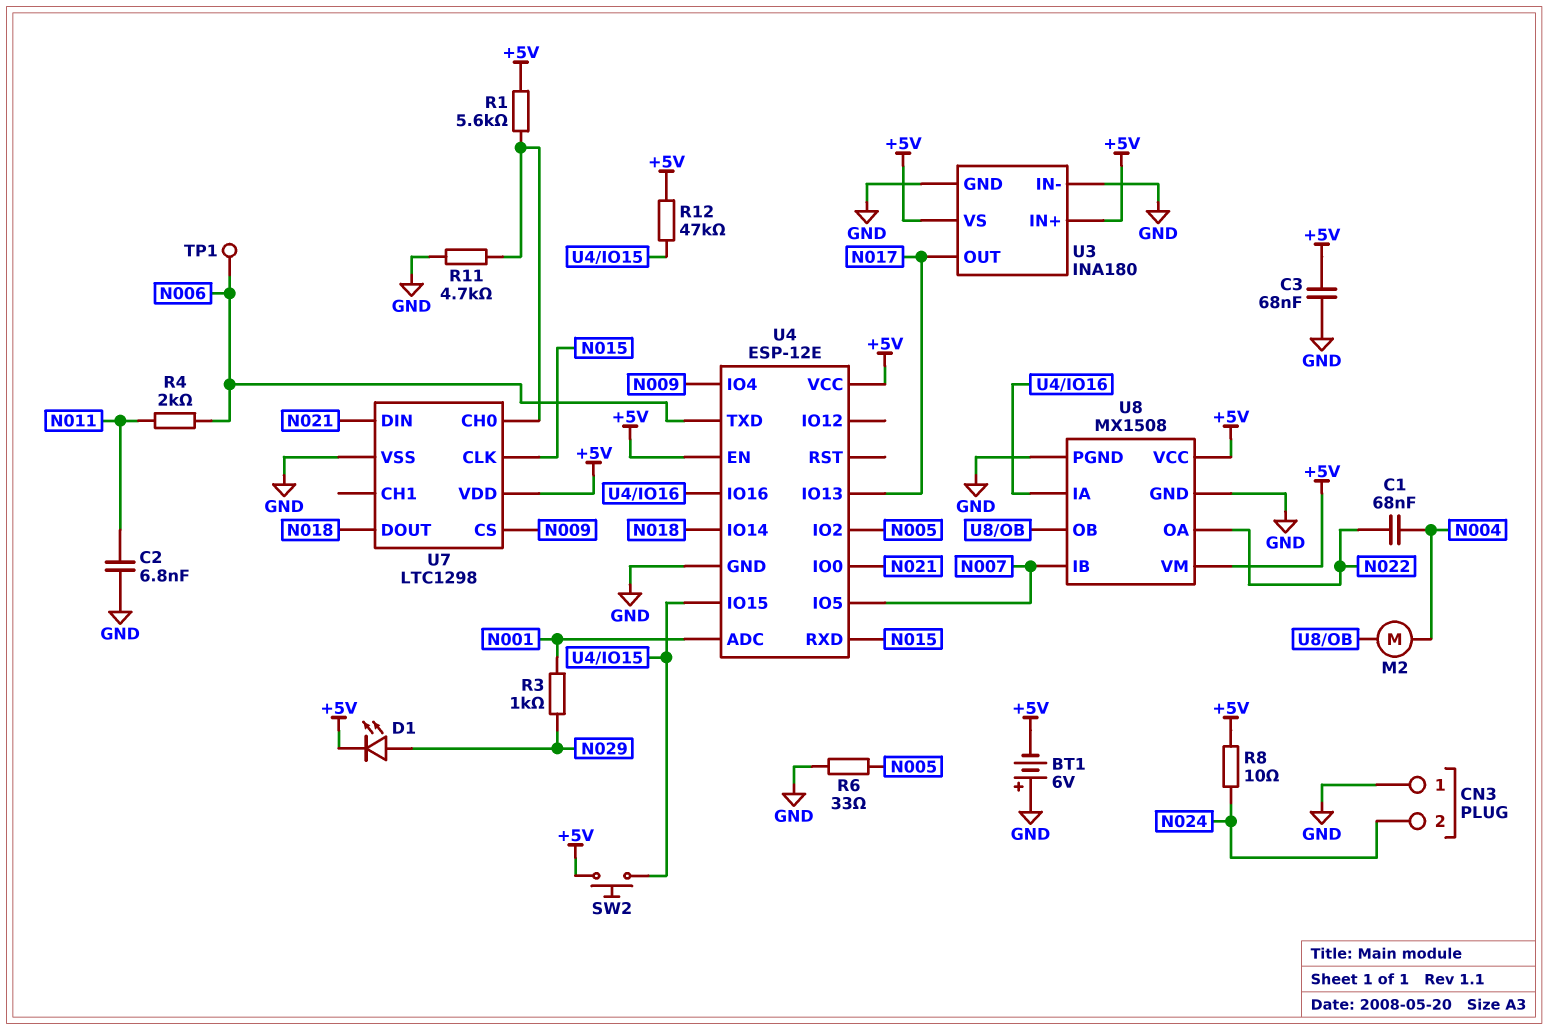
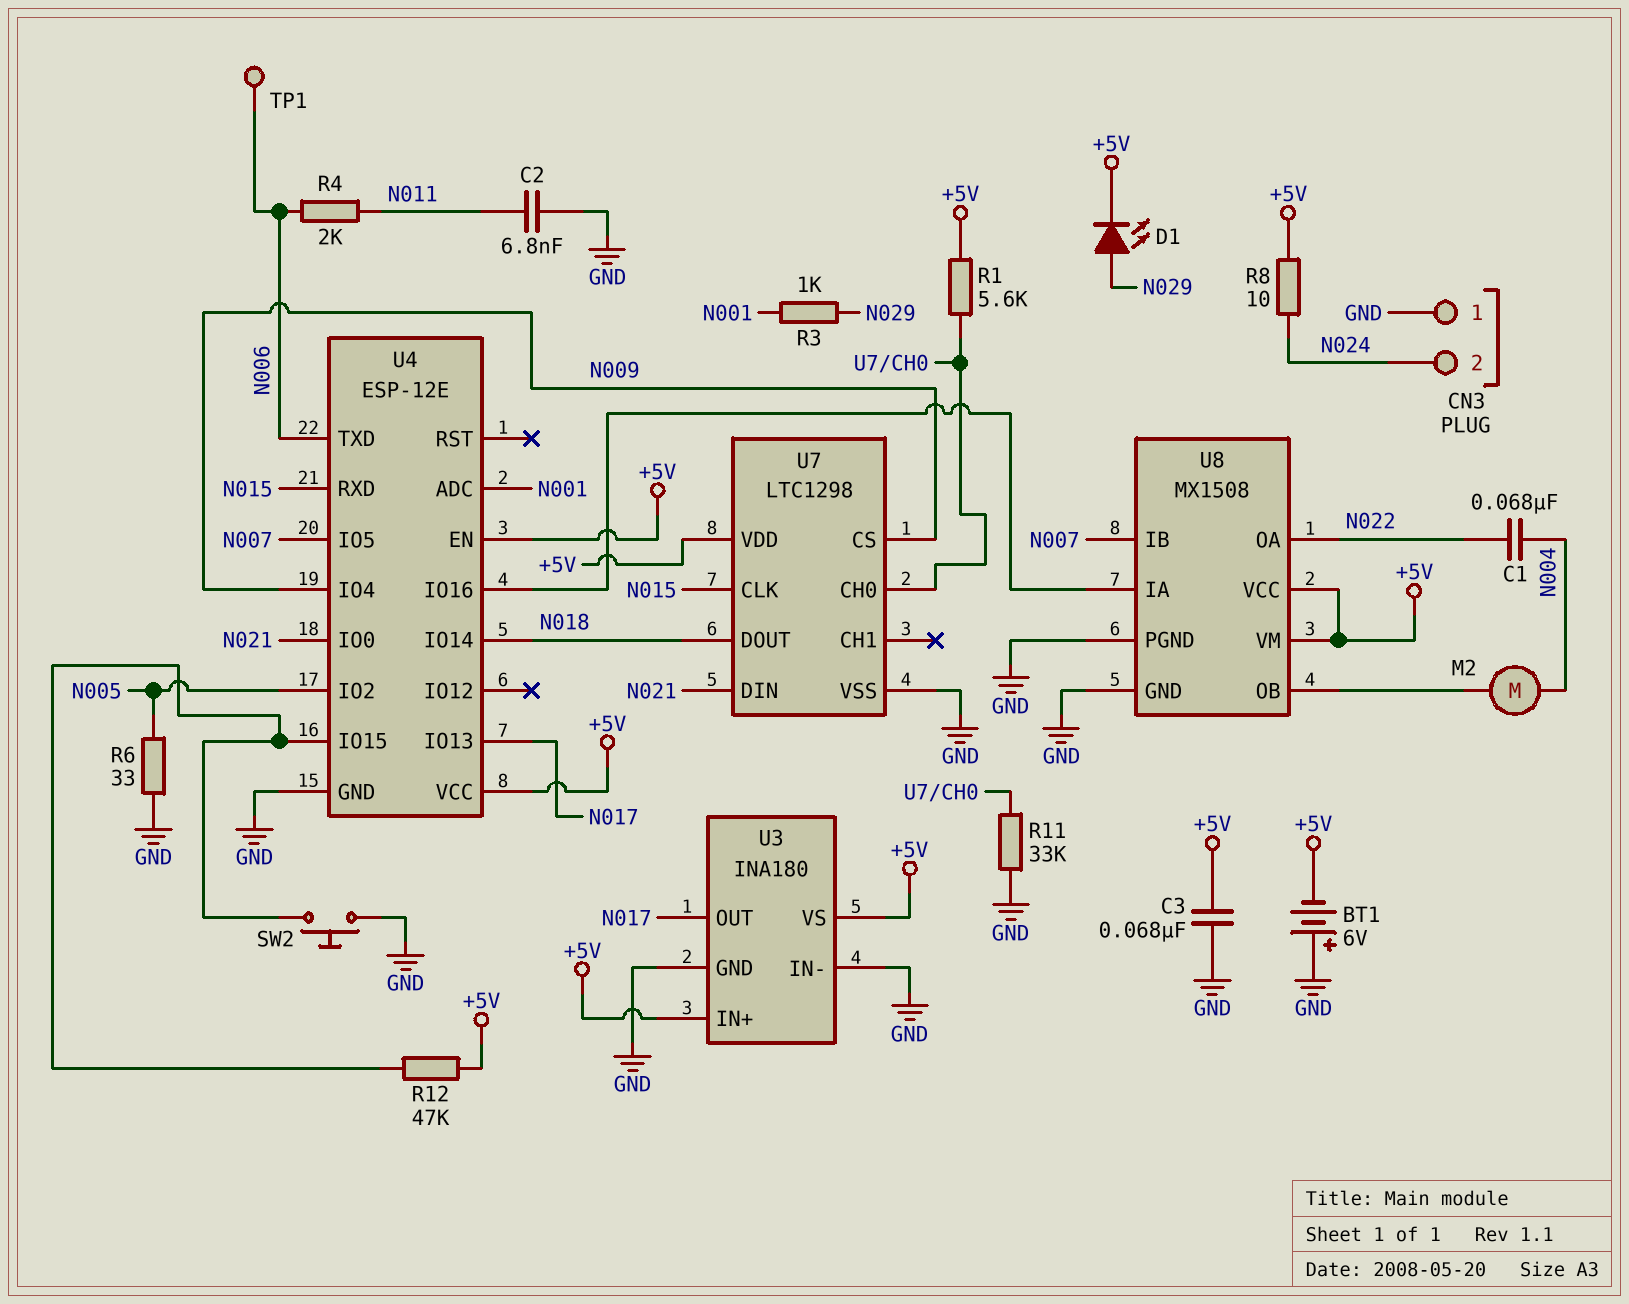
R11: 4.7k (GND, U7/CH0) -> 33k (GND, U7/CH0)
SW2: button (+5V, U4/IO15) -> button (GND, U4/IO15)

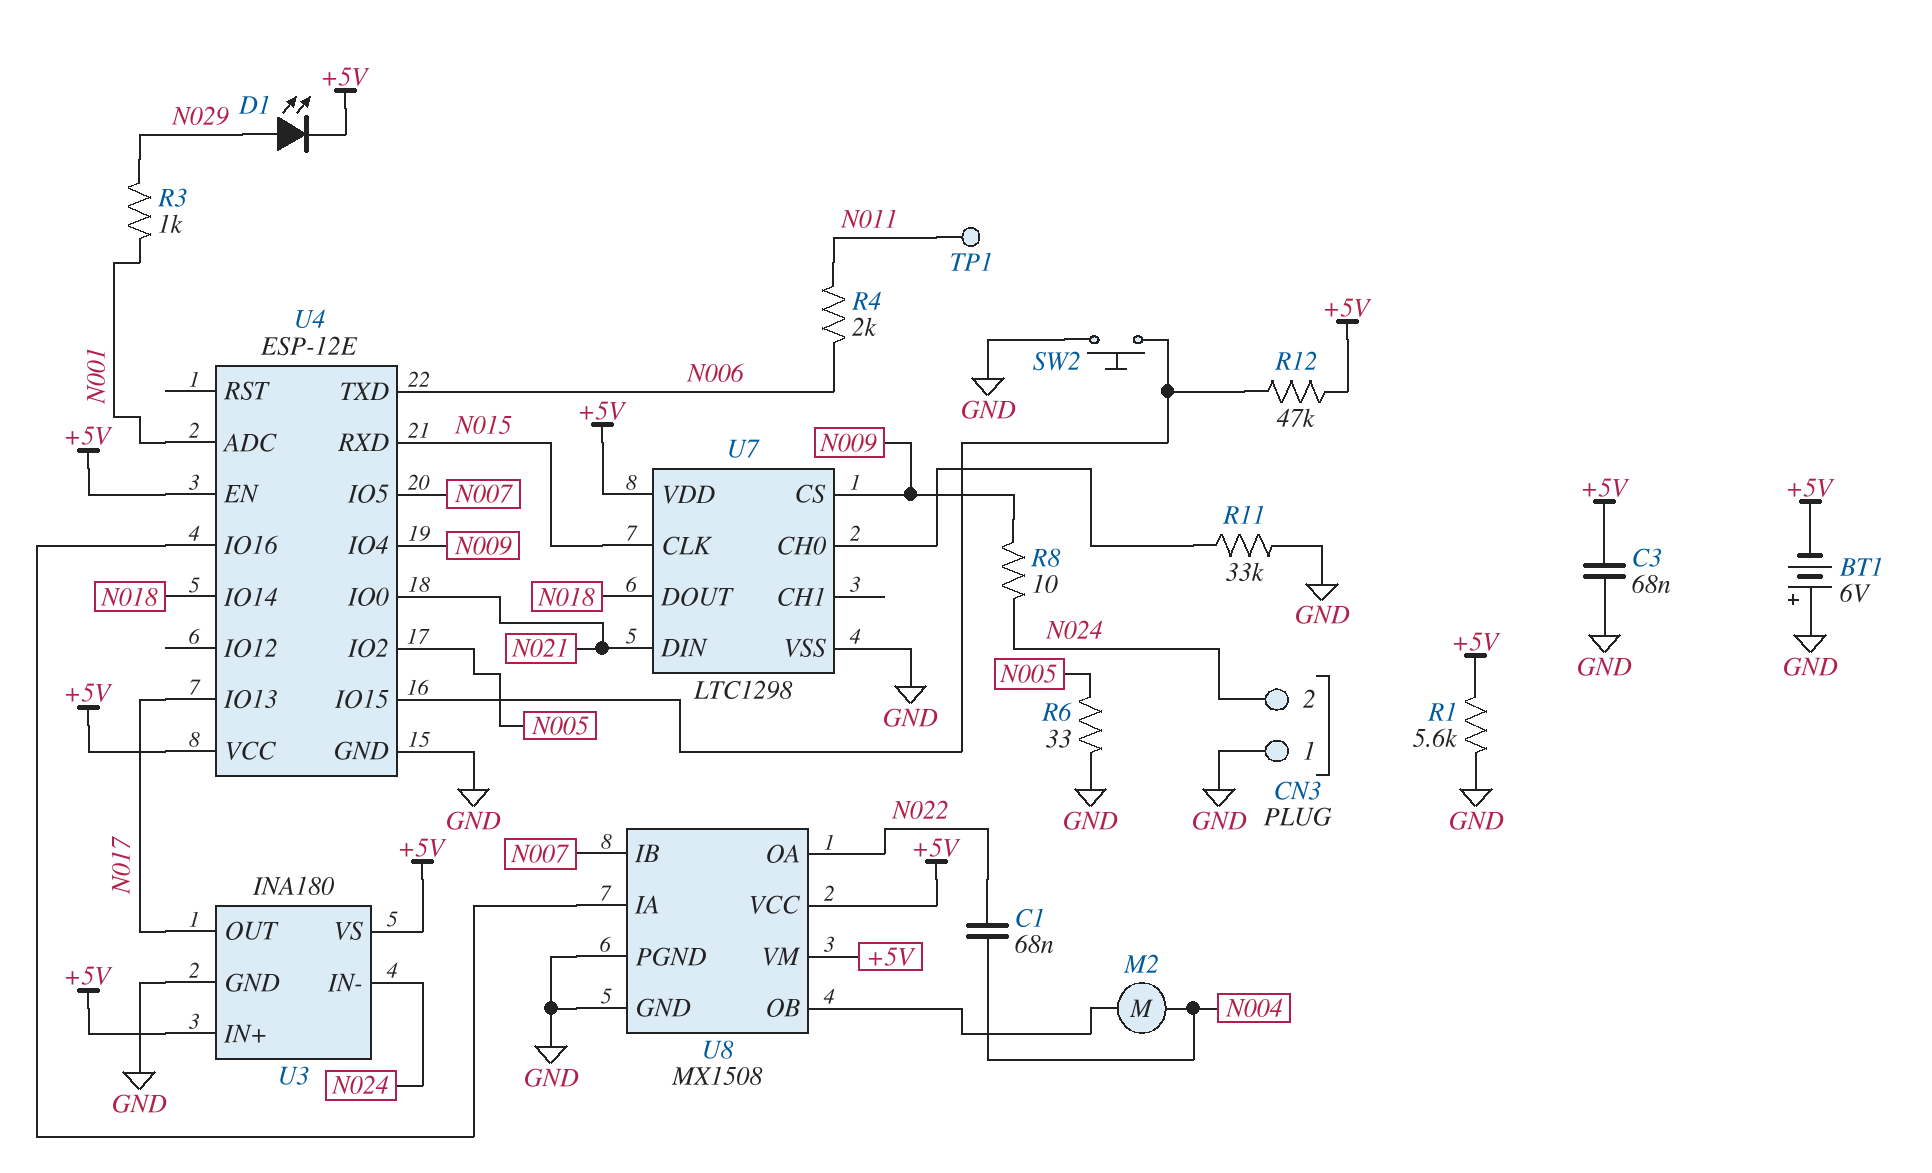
C2: 6.8nF (GND, N011) -> none
R1: 5.6k (+5V, U7/CH0) -> 5.6k (+5V, GND)
R8: 10 (+5V, N024) -> 10 (N009, N024)
TP1: test point (N006) -> test point (N011)
U3 pin IN-: GND -> N024

